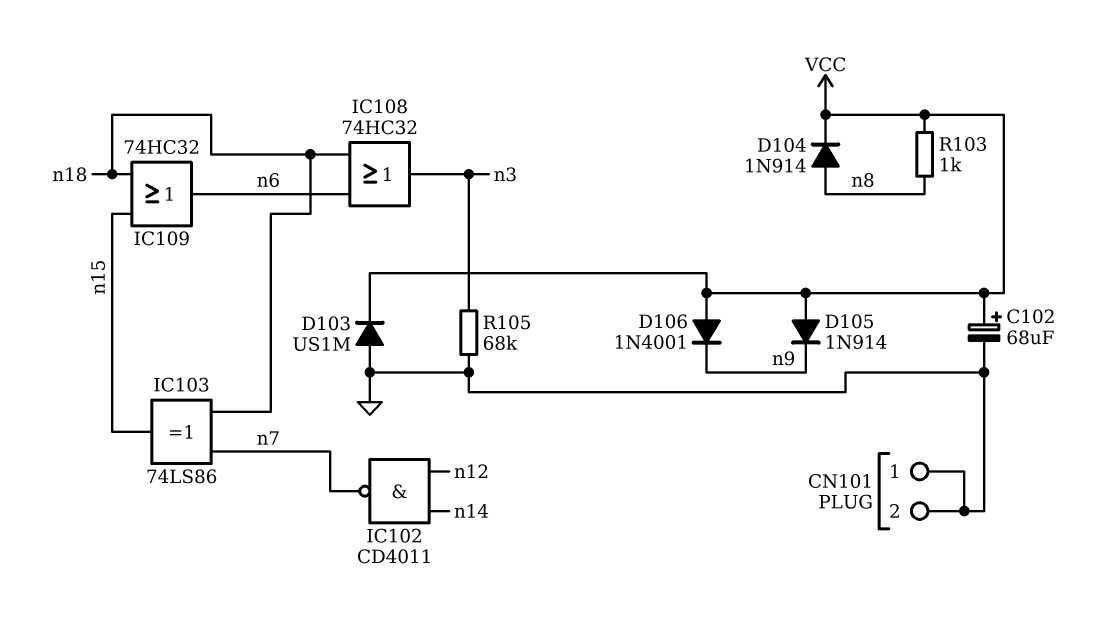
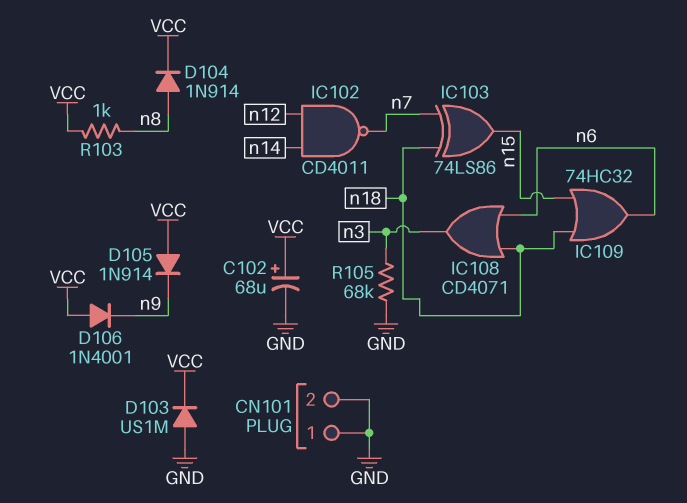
IC108: OR 74HC32 (in n6, in n18, out n3) -> OR CD4071 (in n6, in n18, out n3)

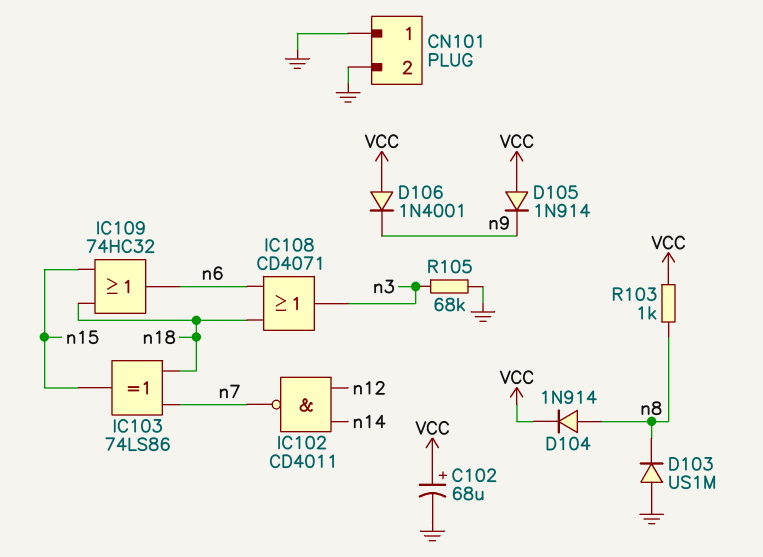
D103: diode US1M (A GND, K VCC) -> diode US1M (A GND, K n8)

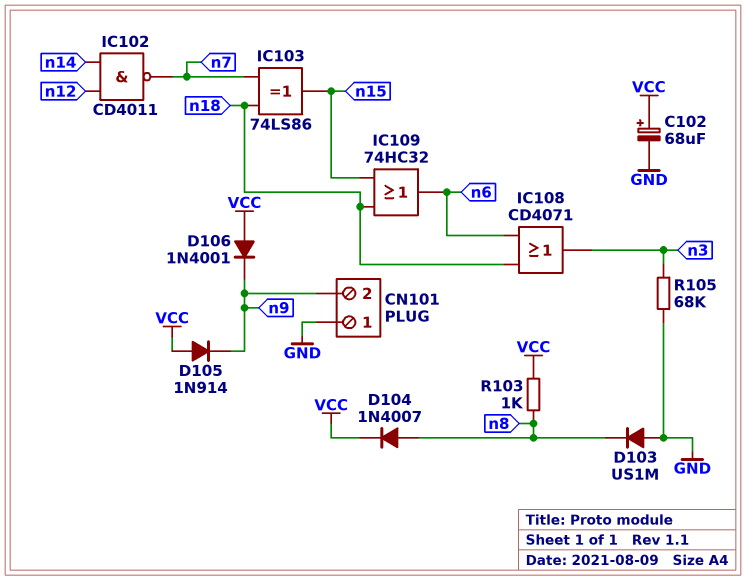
CN101 pin 2: GND -> n9
D104: diode 1N914 (A n8, K VCC) -> diode 1N4007 (A n8, K VCC)

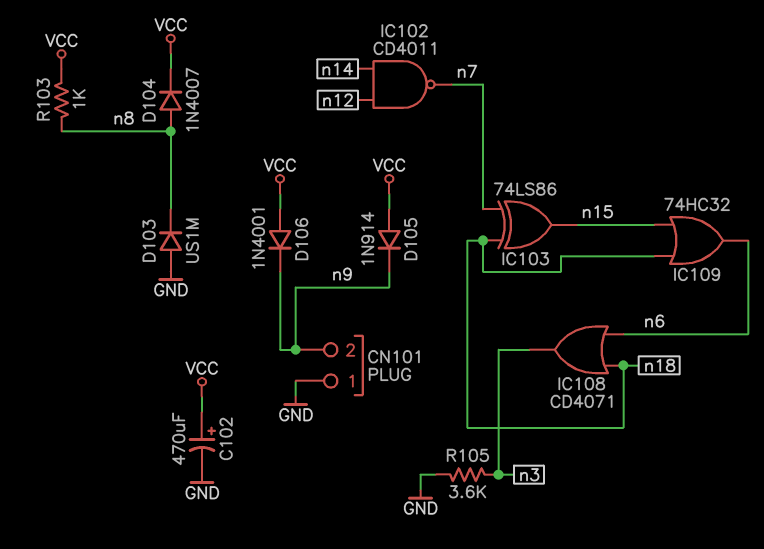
C102: 68uF (plus VCC, minus GND) -> 470uF (plus VCC, minus GND)
R105: 68k (GND, n3) -> 3.6k (GND, n3)

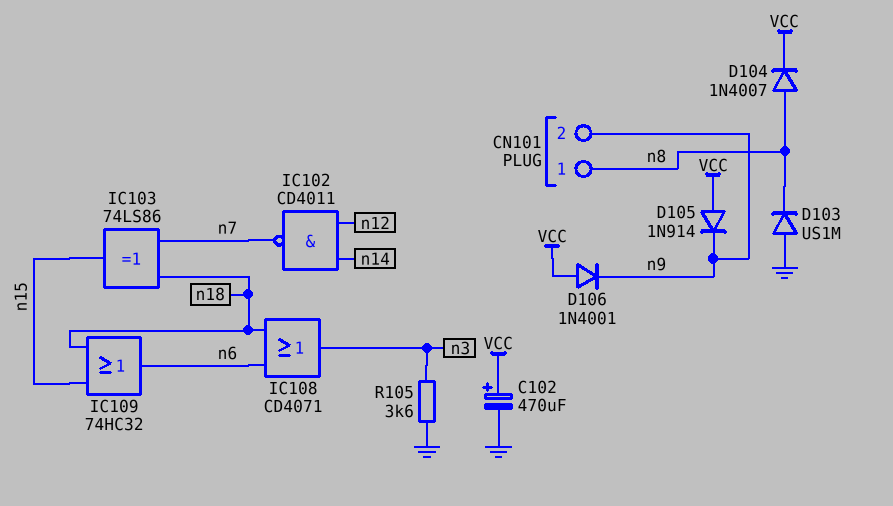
CN101 pin 1: GND -> n8
R103: 1k (VCC, n8) -> none

